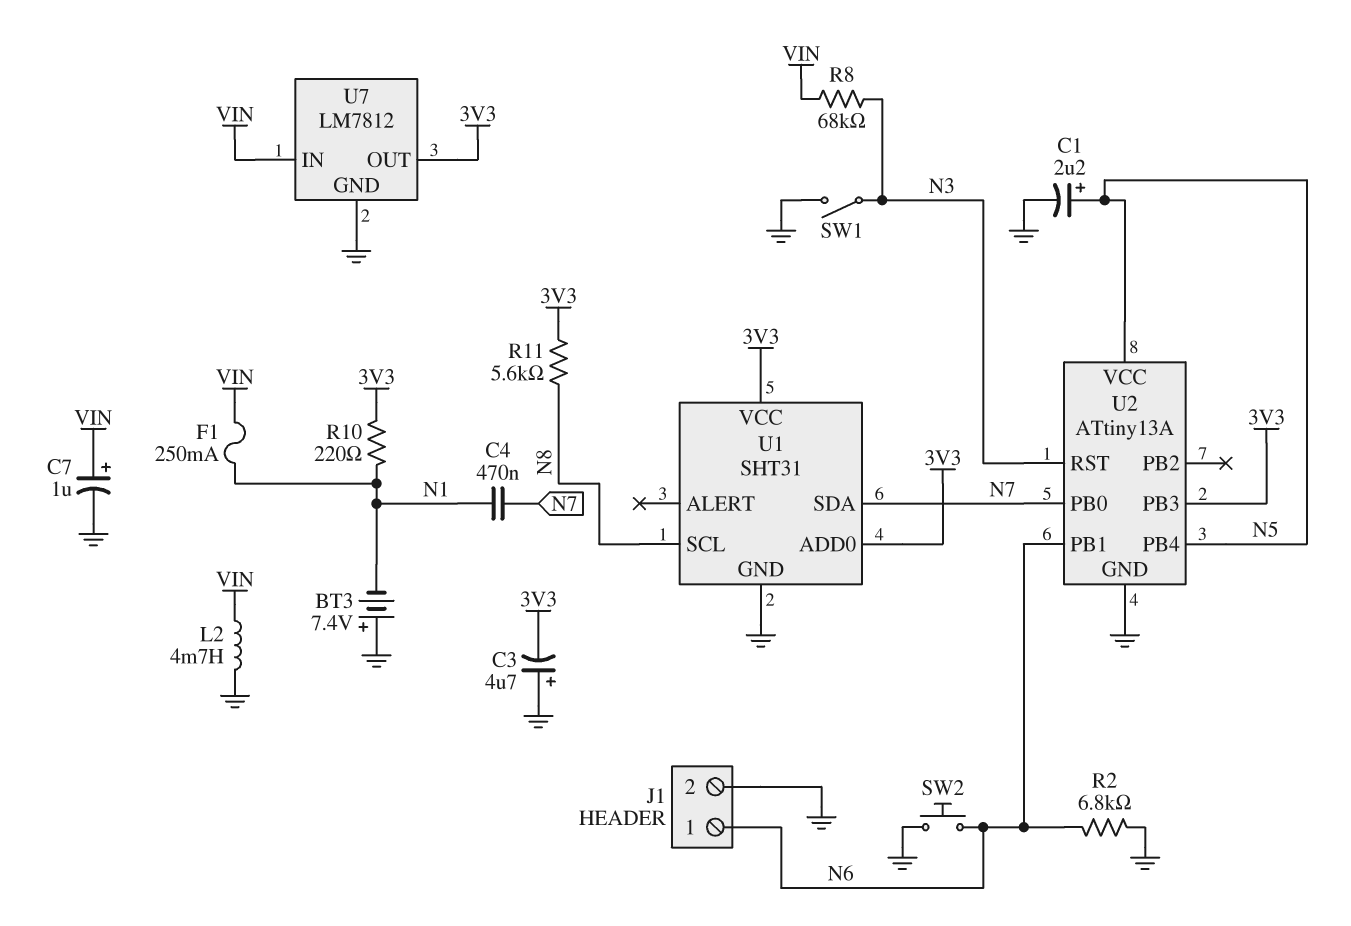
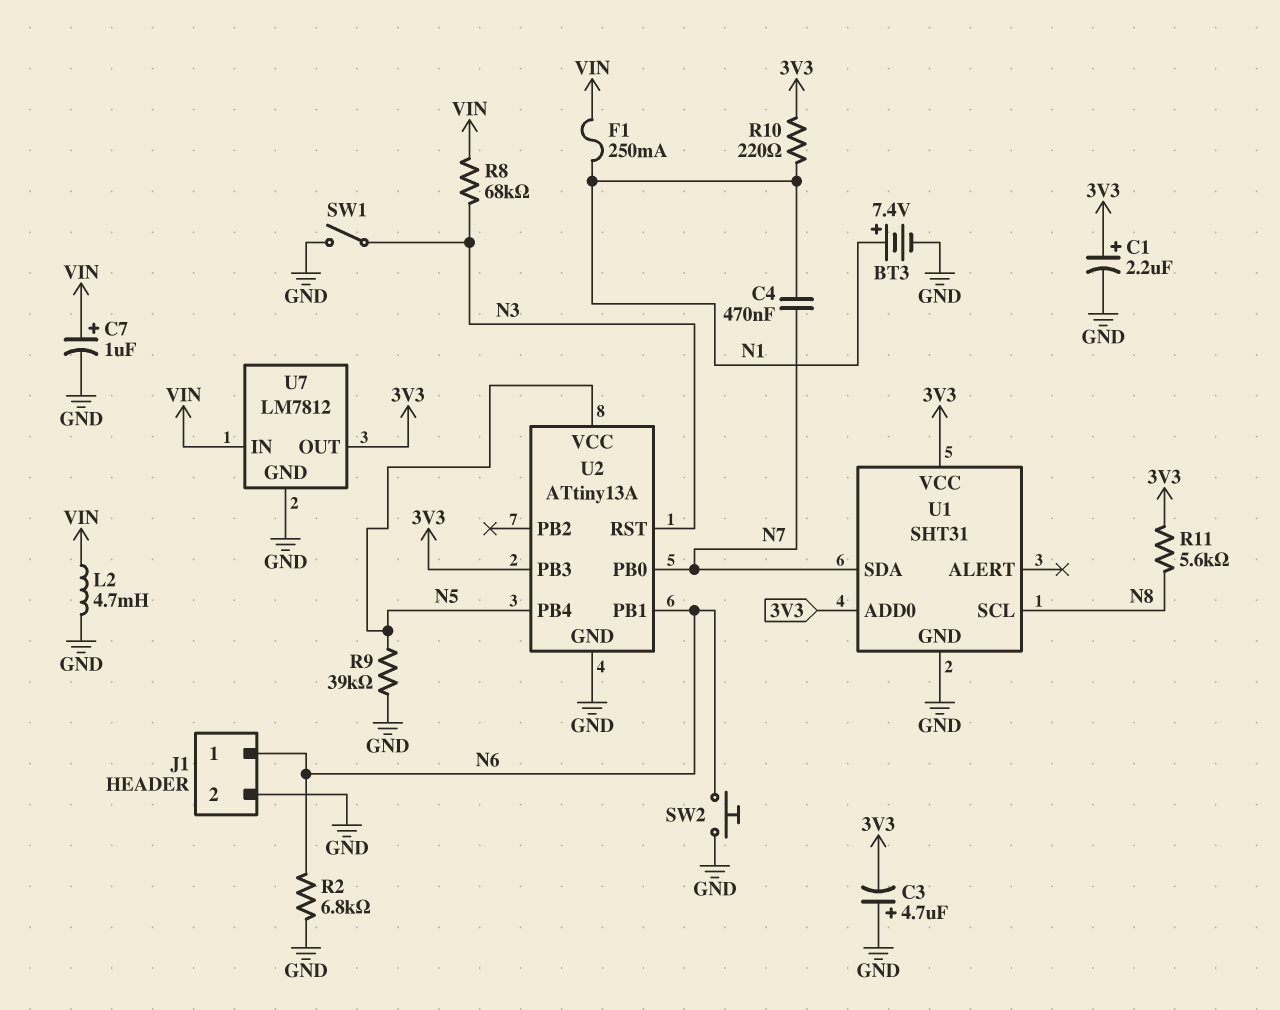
BT3: 7.4V (plus GND, minus N1) -> 7.4V (plus N1, minus GND)
C1: 2.2uF (plus N5, minus GND) -> 2.2uF (plus 3V3, minus GND)
R9: none -> 39k (GND, N5)

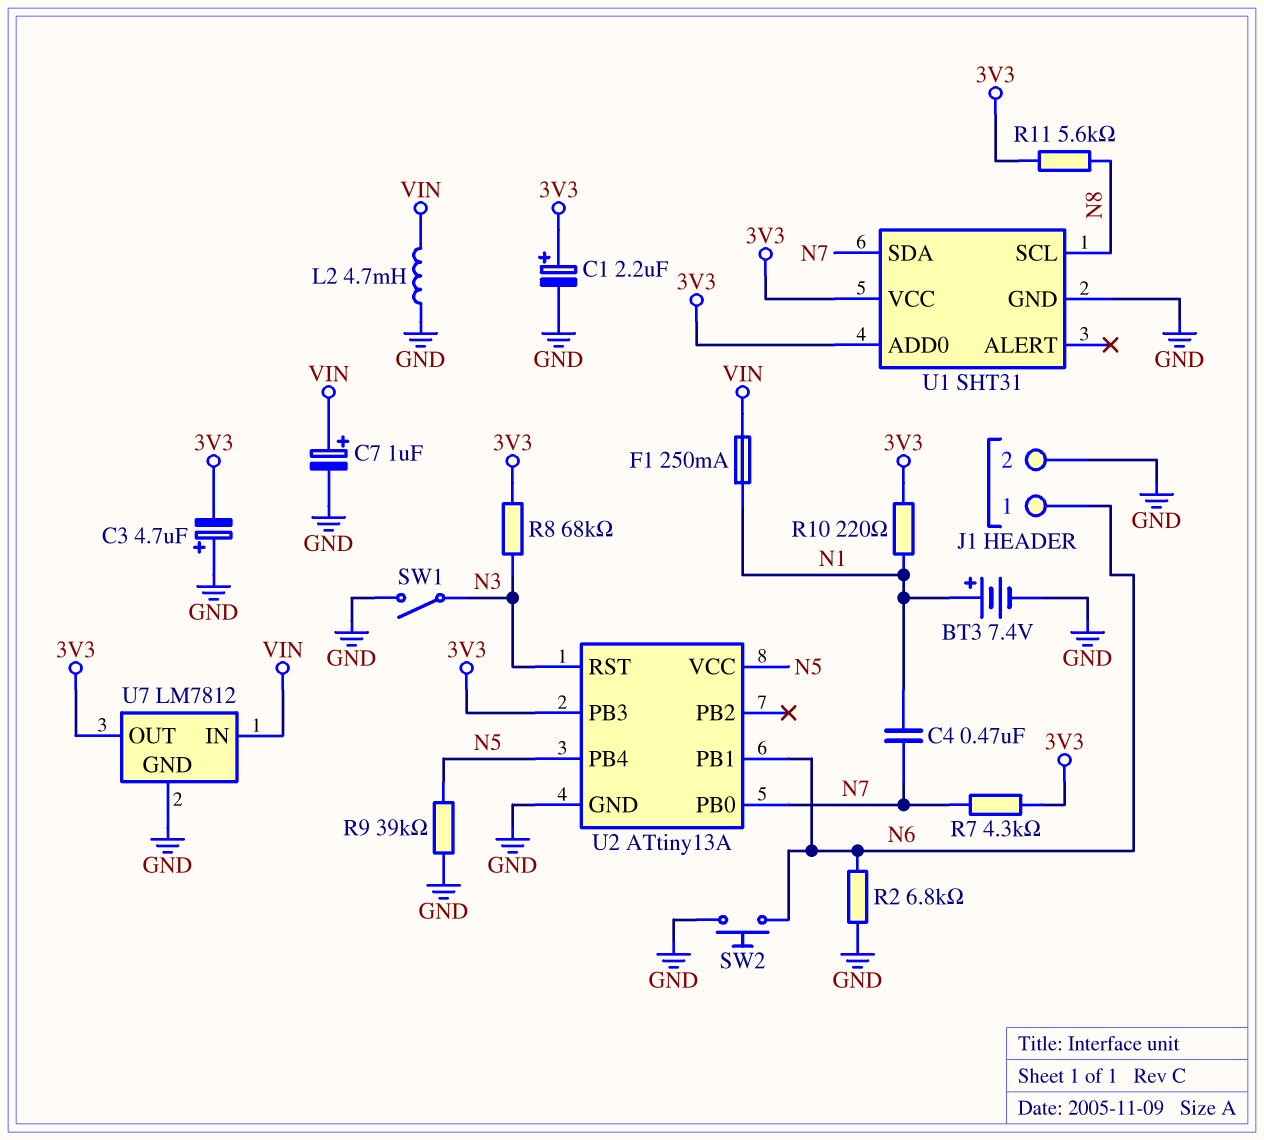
R7: none -> 4.3k (3V3, N7)
R8: 68k (N3, VIN) -> 68k (3V3, N3)

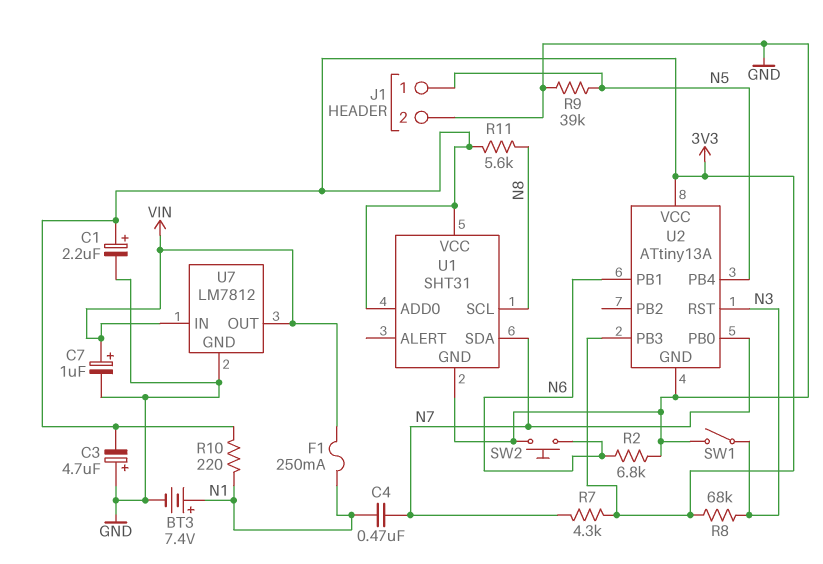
J1 pin 1: N6 -> N5
L2: 4.7mH (GND, VIN) -> none
U2 pin VCC: N5 -> 3V3
U7 pin OUT: 3V3 -> VIN

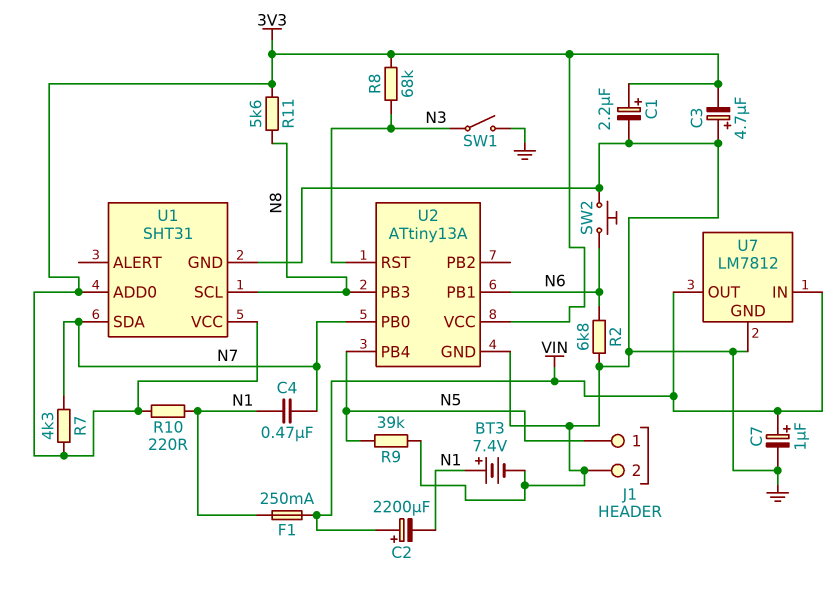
C2: none -> 2200uF (plus VIN, minus N1)
U2 pin PB3: 3V3 -> N8

